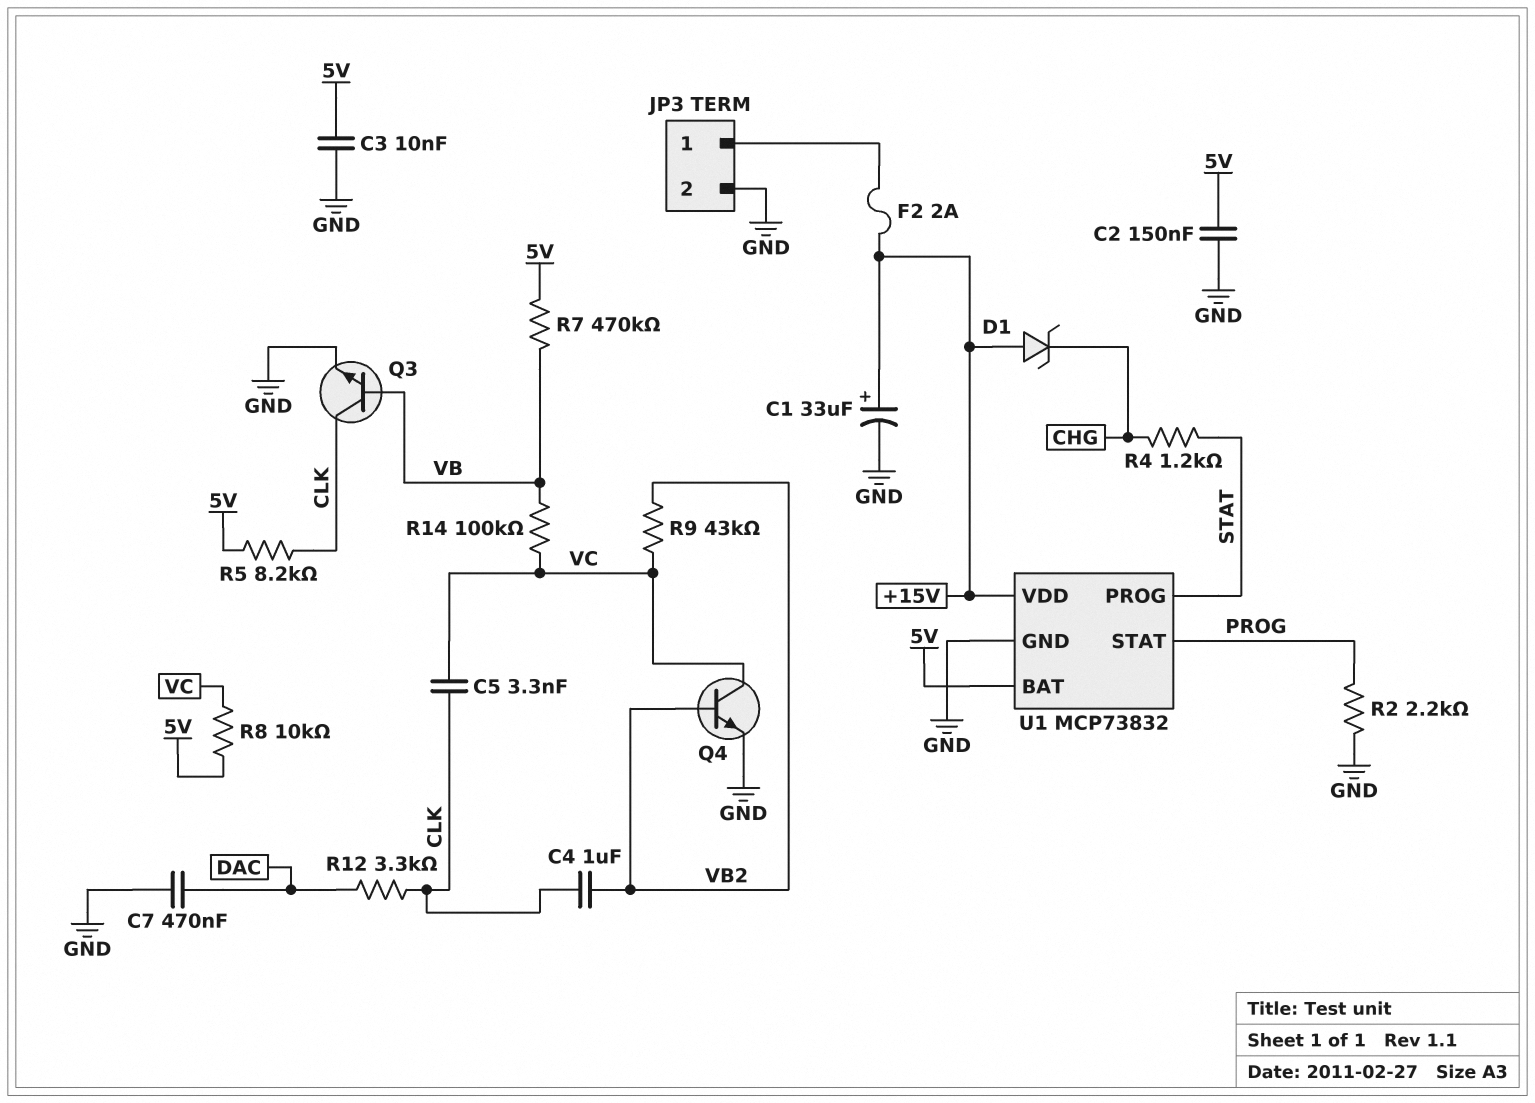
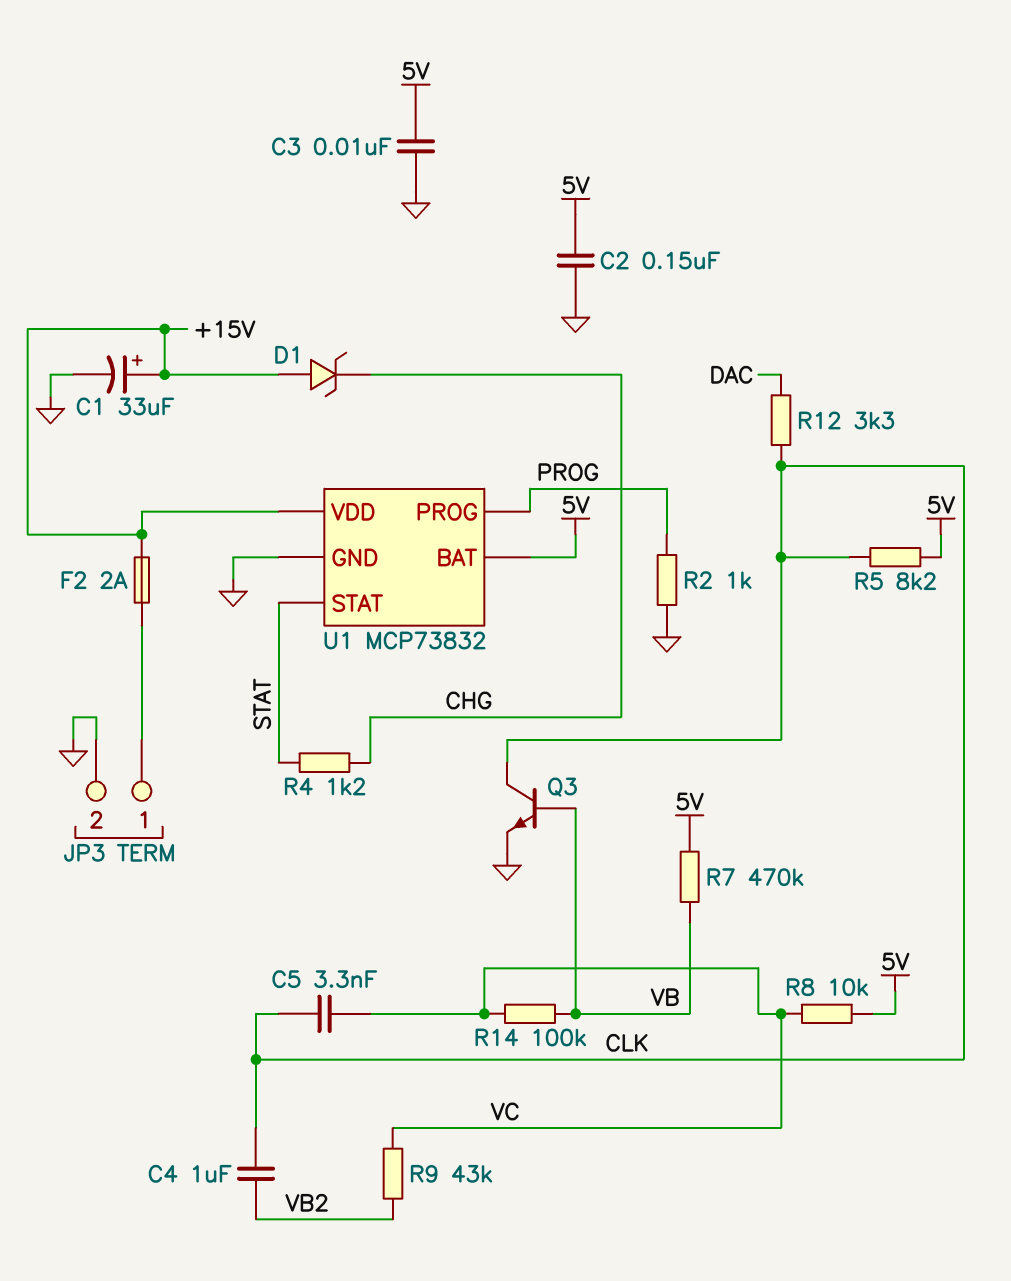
C7: 470nF (DAC, GND) -> none
Q4: NPN (B VB2, C VC, E GND) -> none
R2: 2.2k (GND, PROG) -> 1k (GND, PROG)
U1 pin PROG: STAT -> PROG
U1 pin STAT: PROG -> STAT

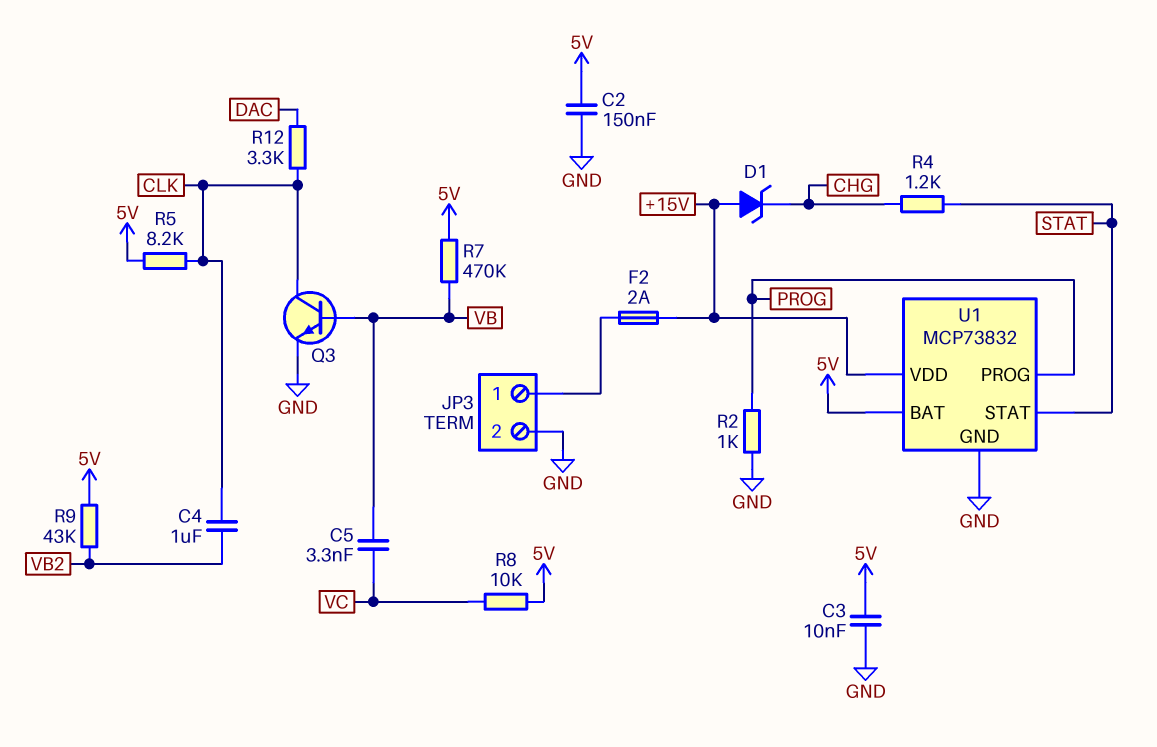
C1: 33uF (plus +15V, minus GND) -> none
C5: 3.3nF (CLK, VC) -> 3.3nF (VB, VC)
R9: 43k (VB2, VC) -> 43k (5V, VB2)
R14: 100k (VB, VC) -> none

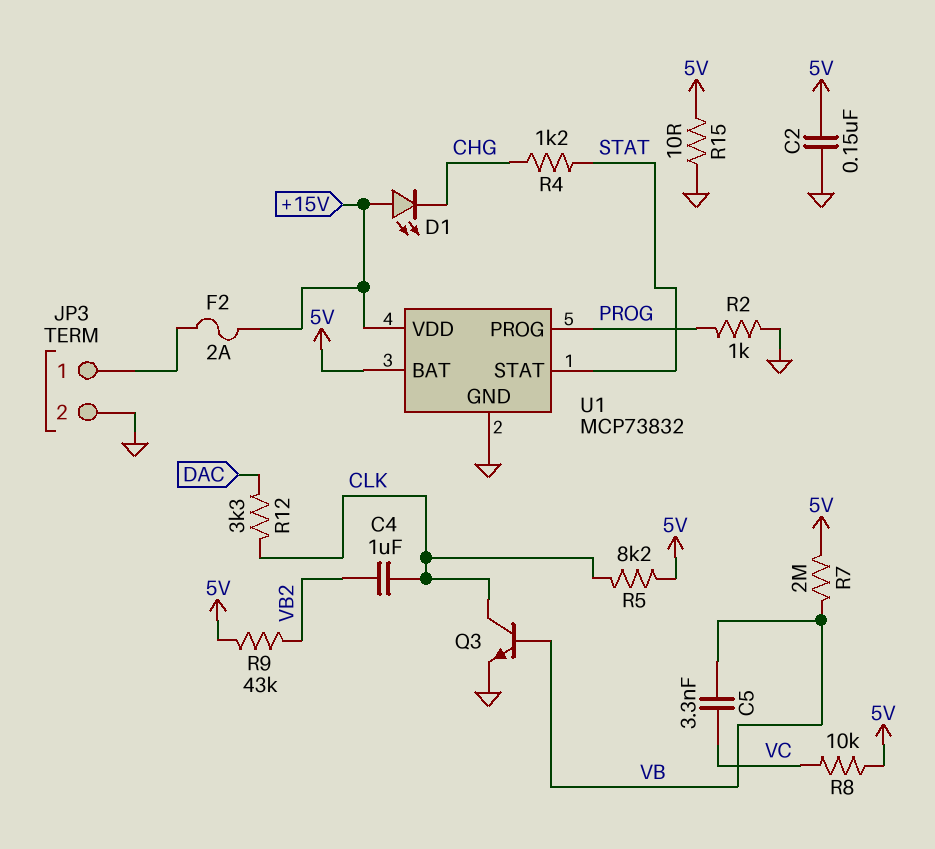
C3: 10nF (5V, GND) -> none
D1: zener (A +15V, K CHG) -> LED (A +15V, K CHG)
R7: 470k (5V, VB) -> 2M (5V, VB)
R15: none -> 10 (5V, GND)

